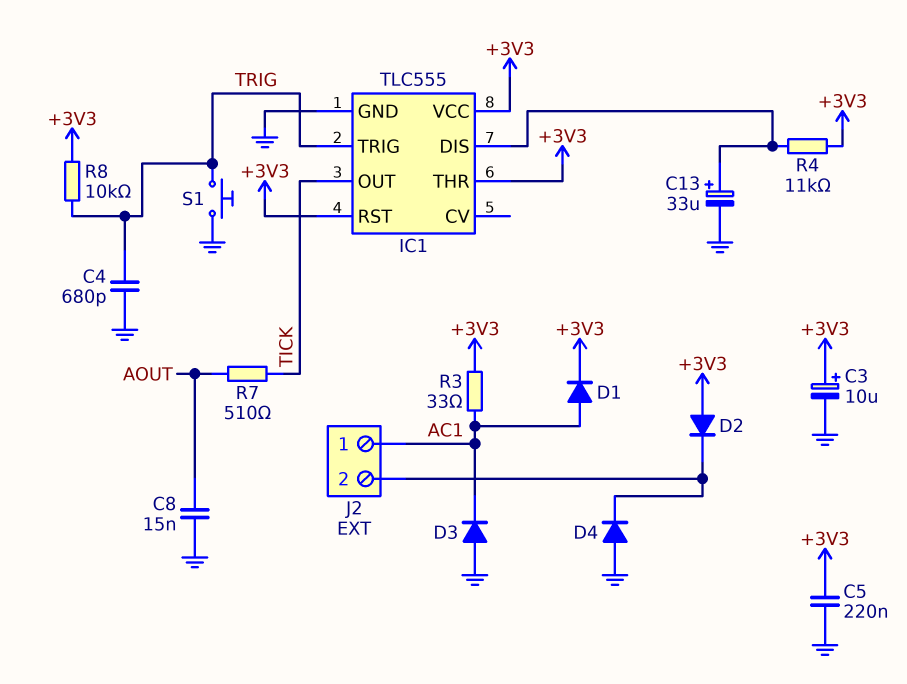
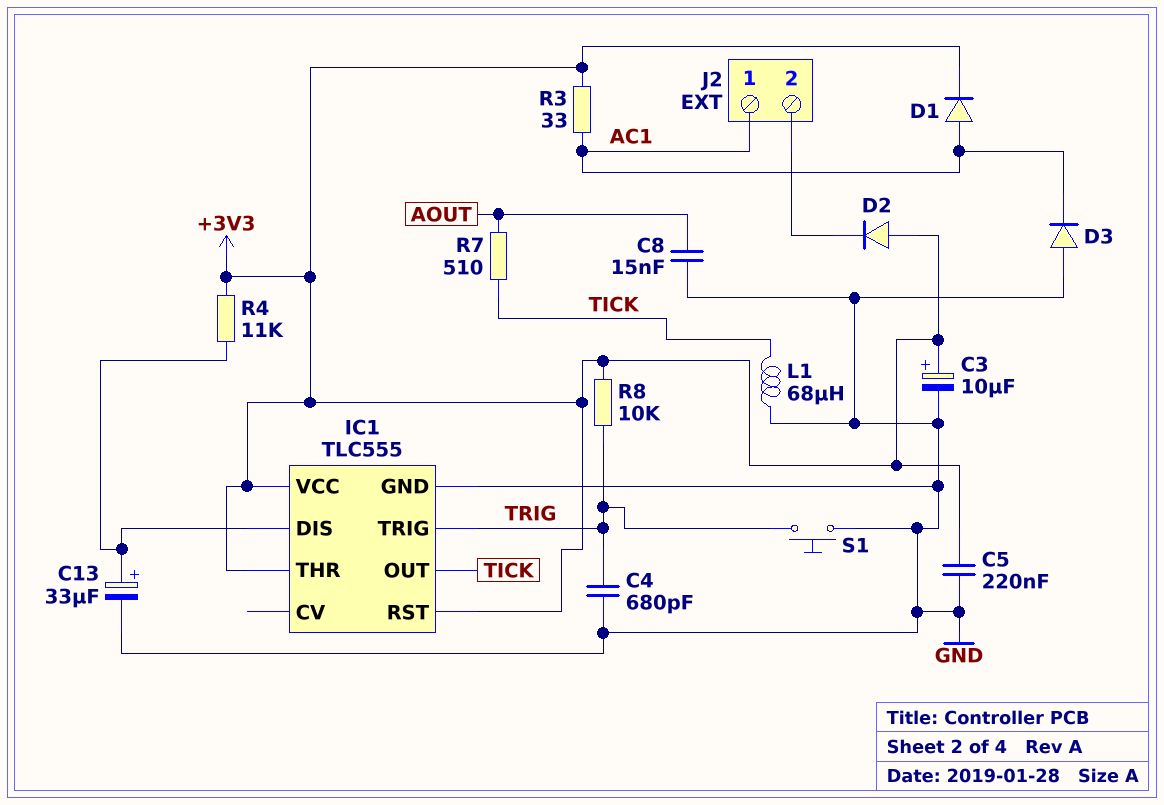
D4: diode (A GND, K J2/2) -> none
L1: none -> 68uH (GND, TICK)

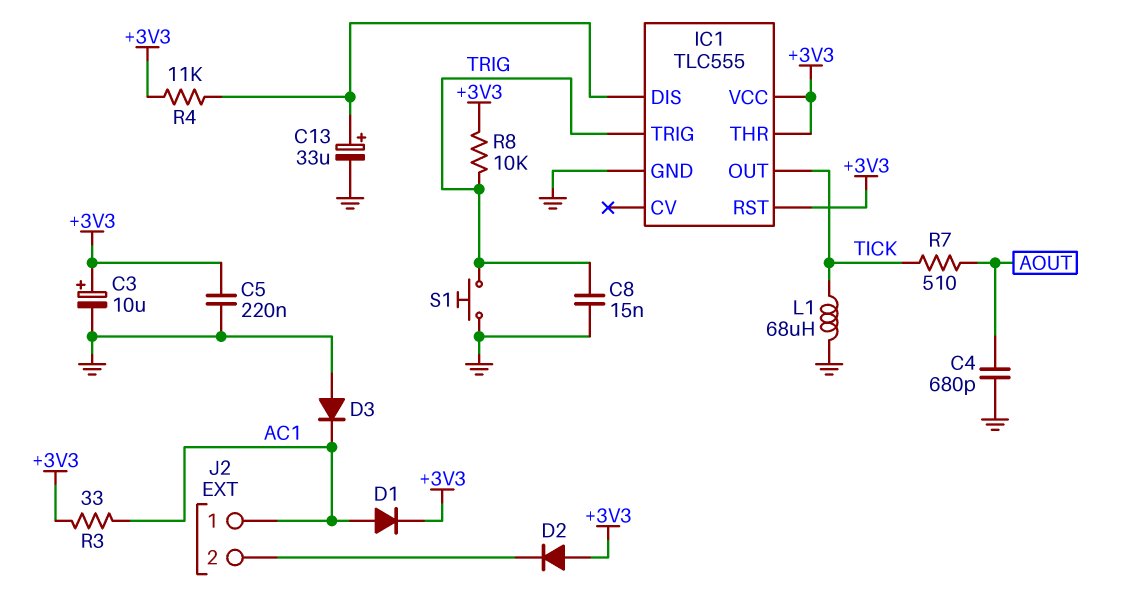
C4: 680pF (GND, TRIG) -> 680pF (AOUT, GND)
C8: 15nF (AOUT, GND) -> 15nF (GND, TRIG)

